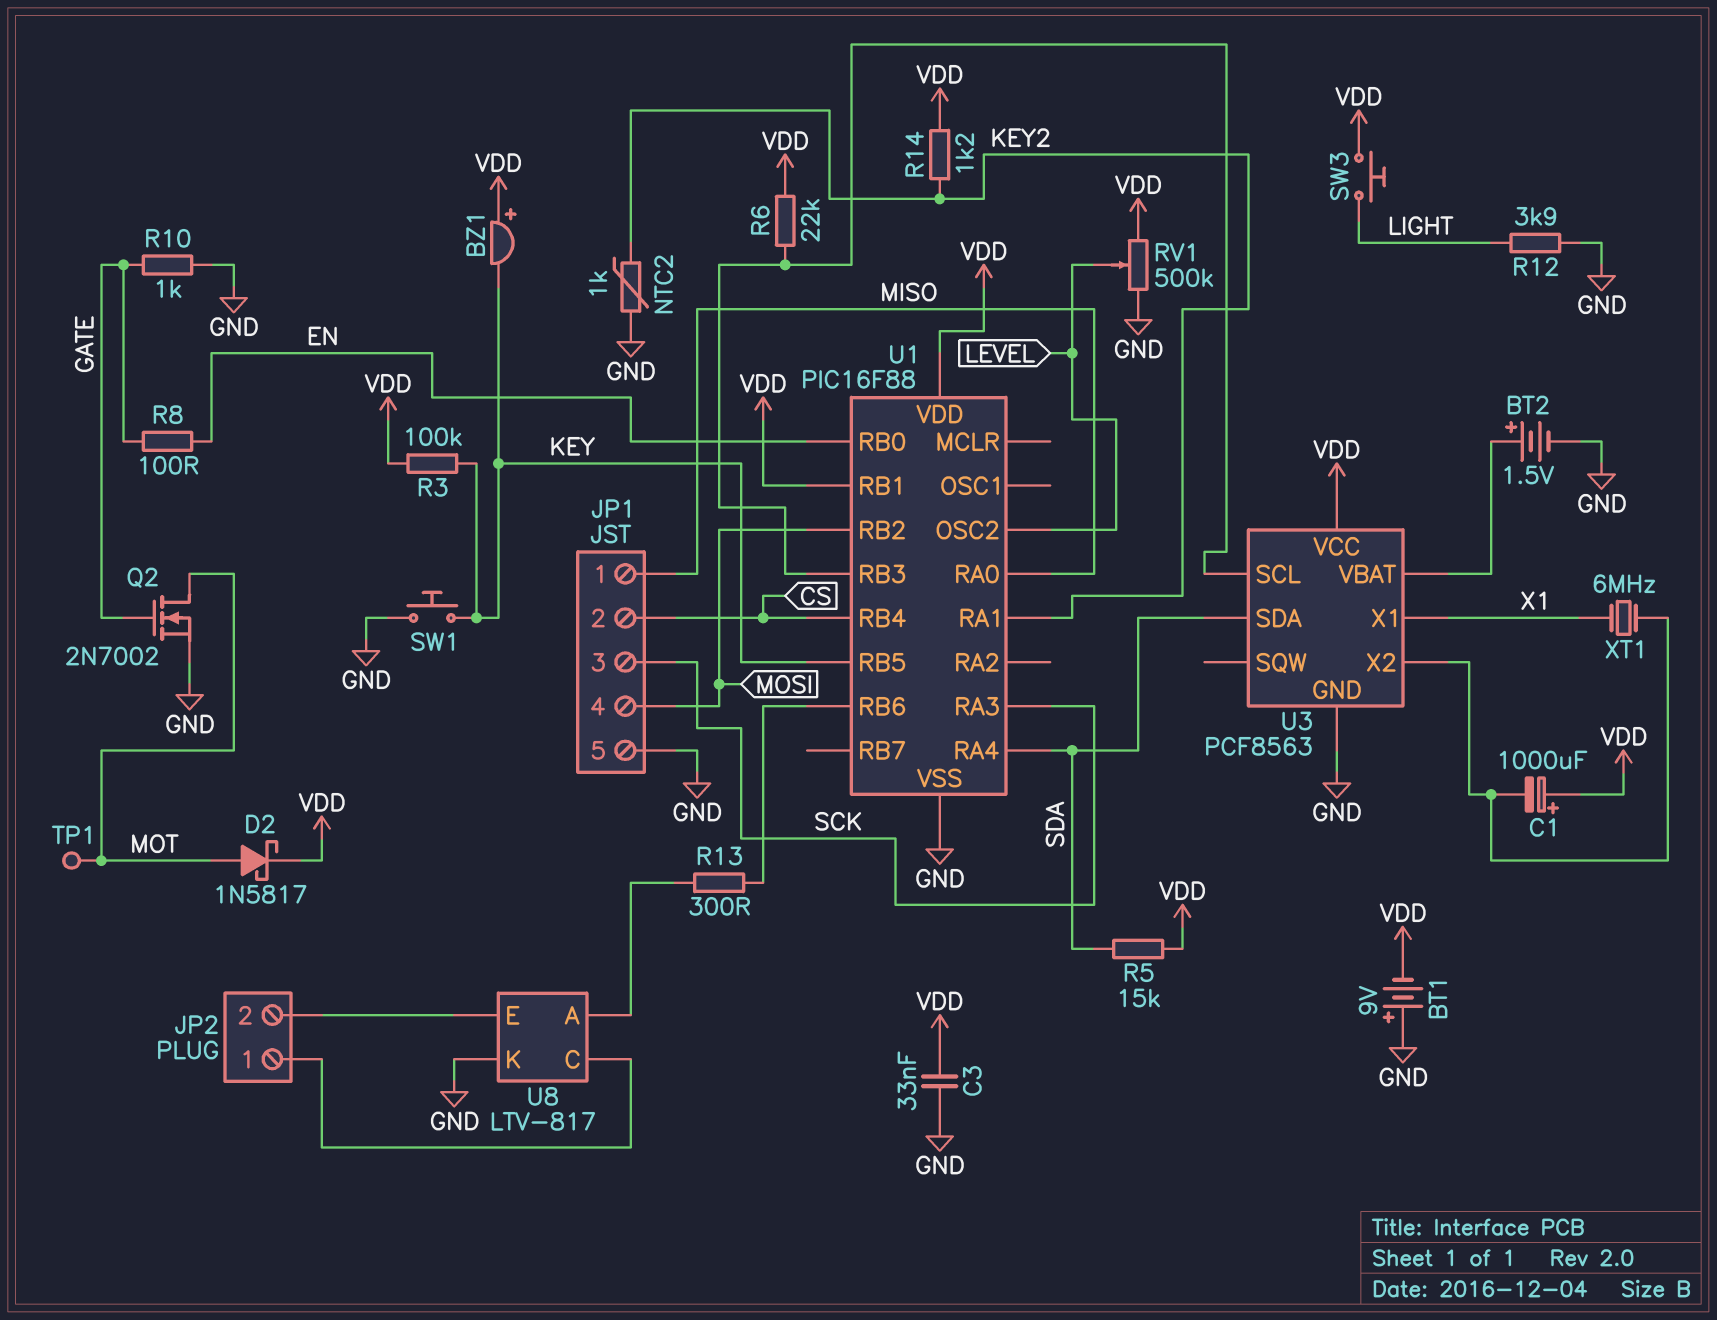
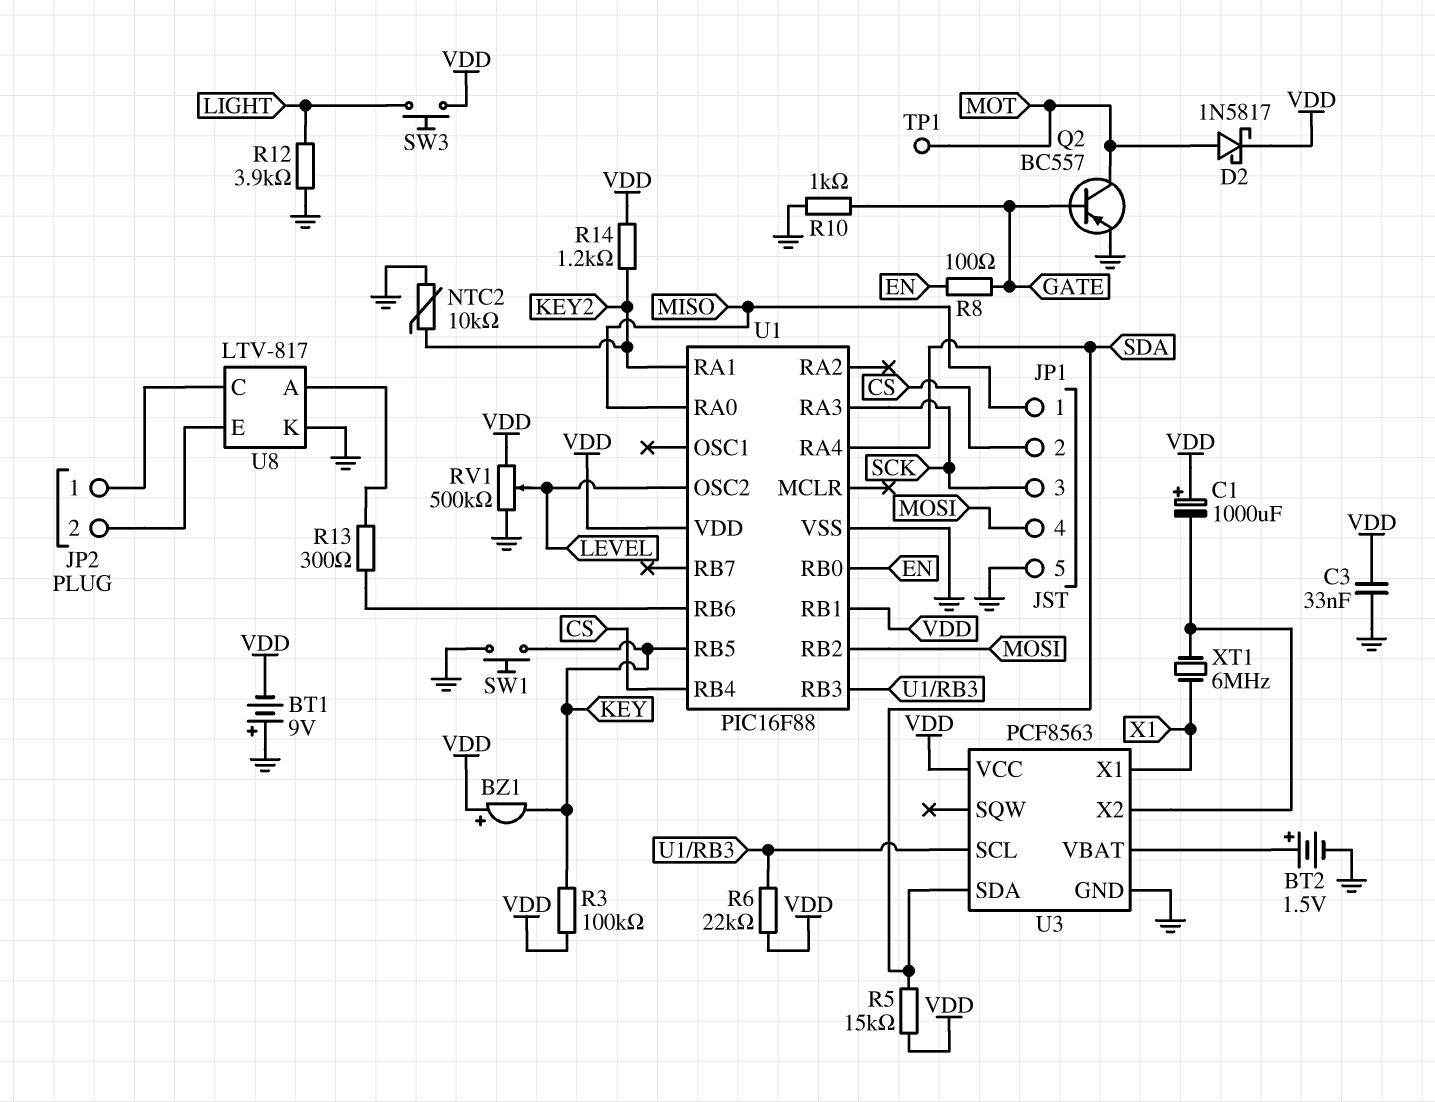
NTC2: 1k (GND, KEY2) -> 10k (GND, KEY2)
Q2: NMOS 2N7002 (G GATE, D MOT, S GND) -> PNP BC557 (B GATE, C MOT, E GND)

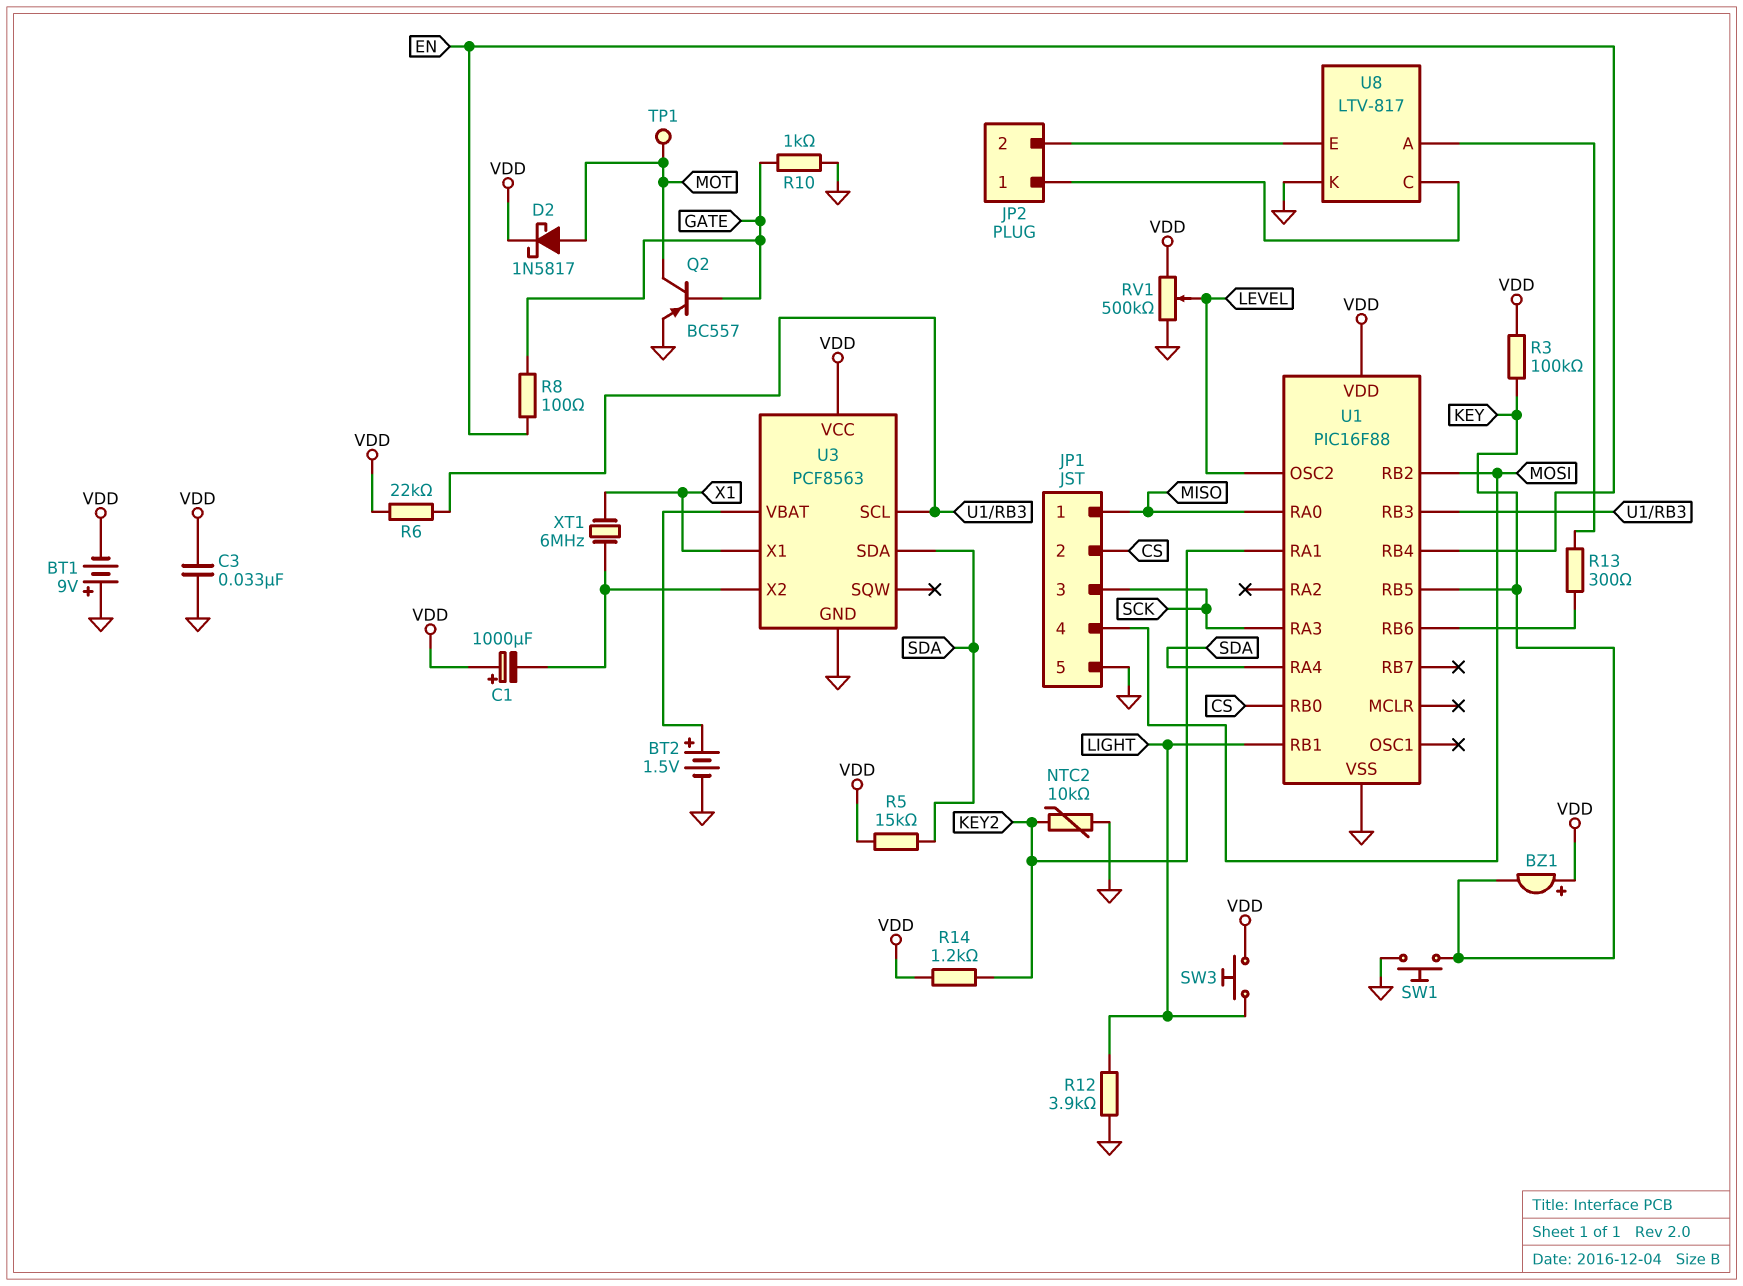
U1 pin RB0: EN -> CS
U1 pin RB1: VDD -> LIGHT
U1 pin RB4: CS -> EN

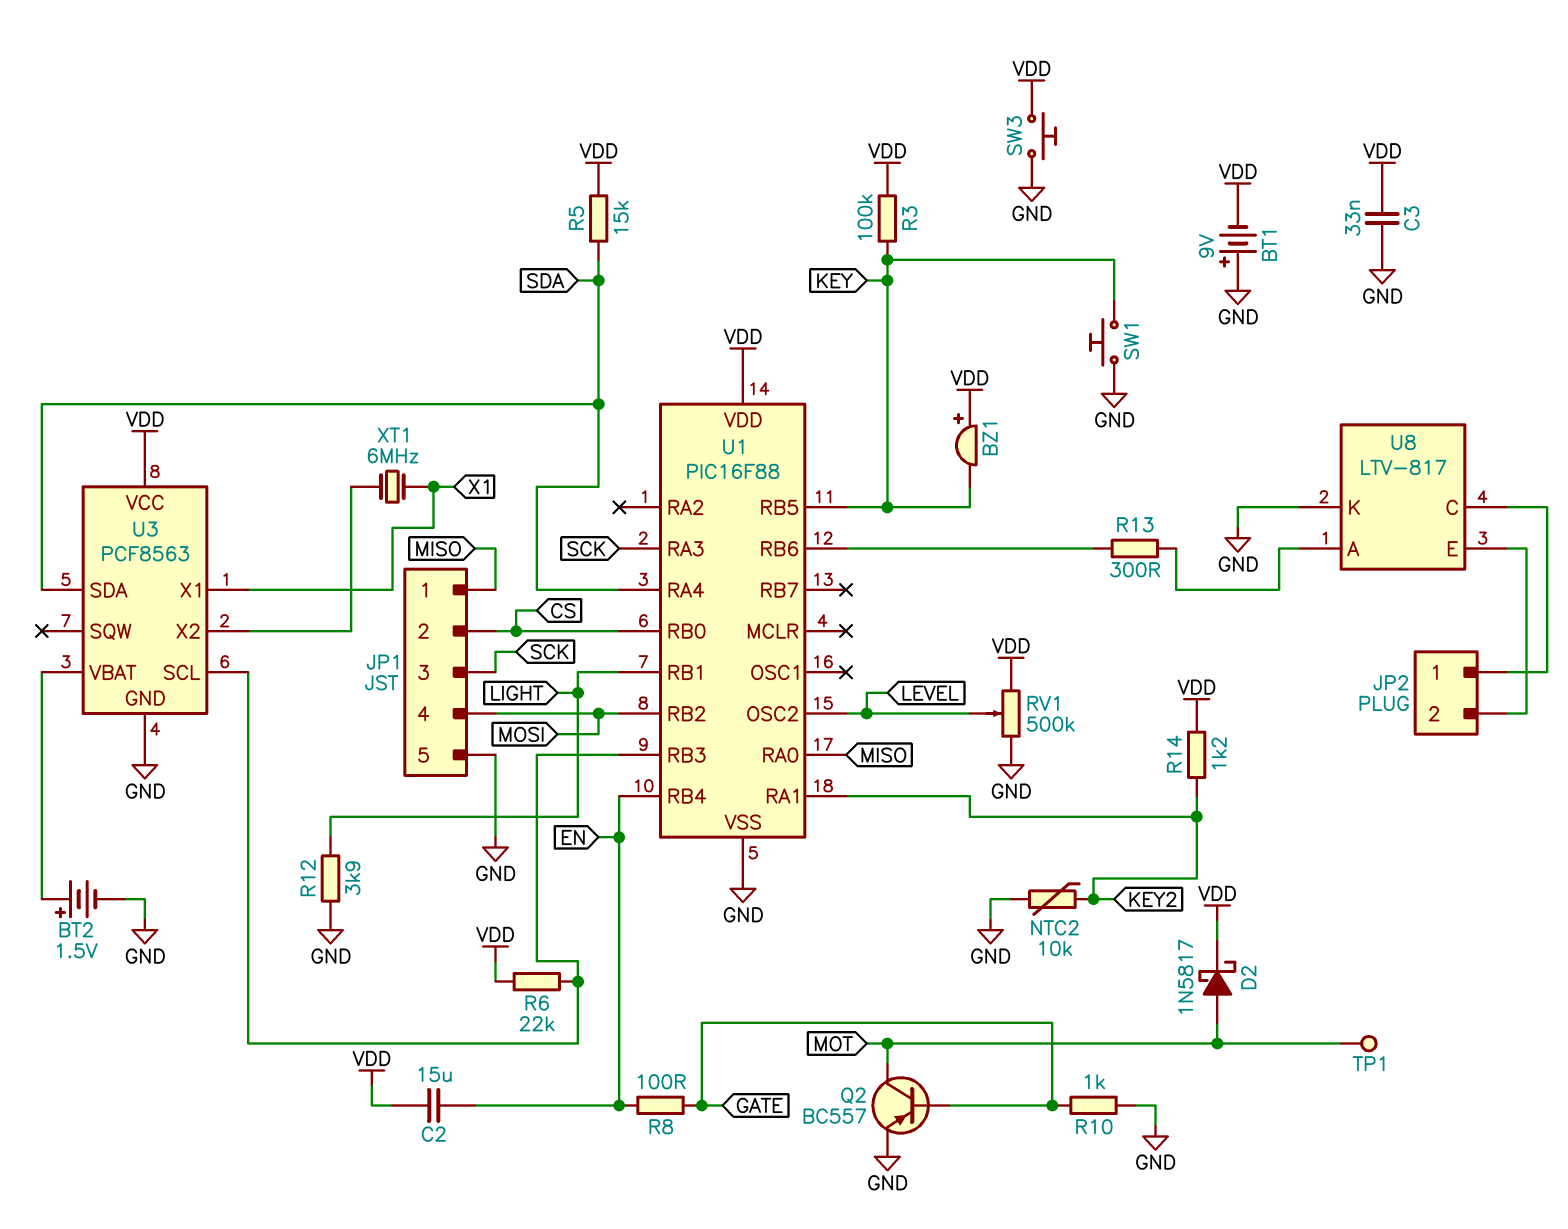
C1: 1000uF (plus VDD, minus U3/X2) -> none
C2: none -> 15uF (EN, VDD)
SW3: button (LIGHT, VDD) -> button (GND, VDD)

